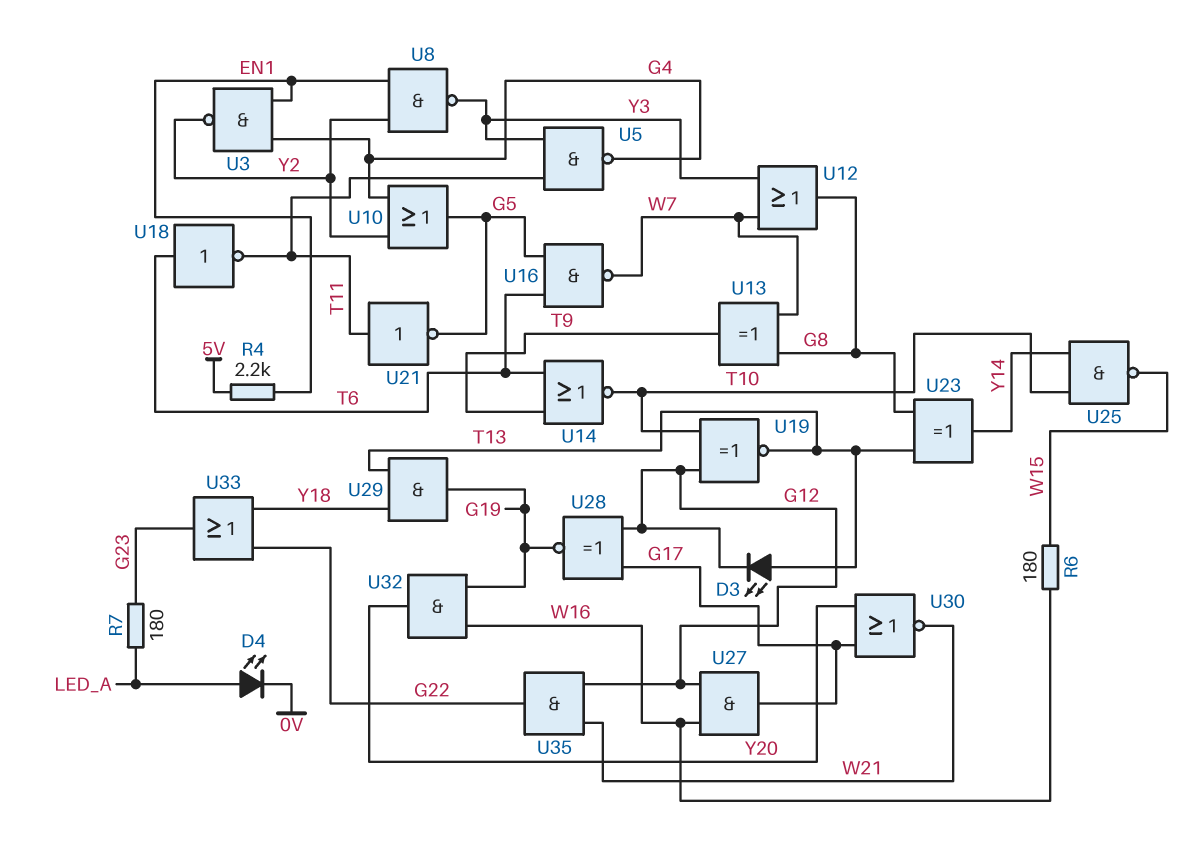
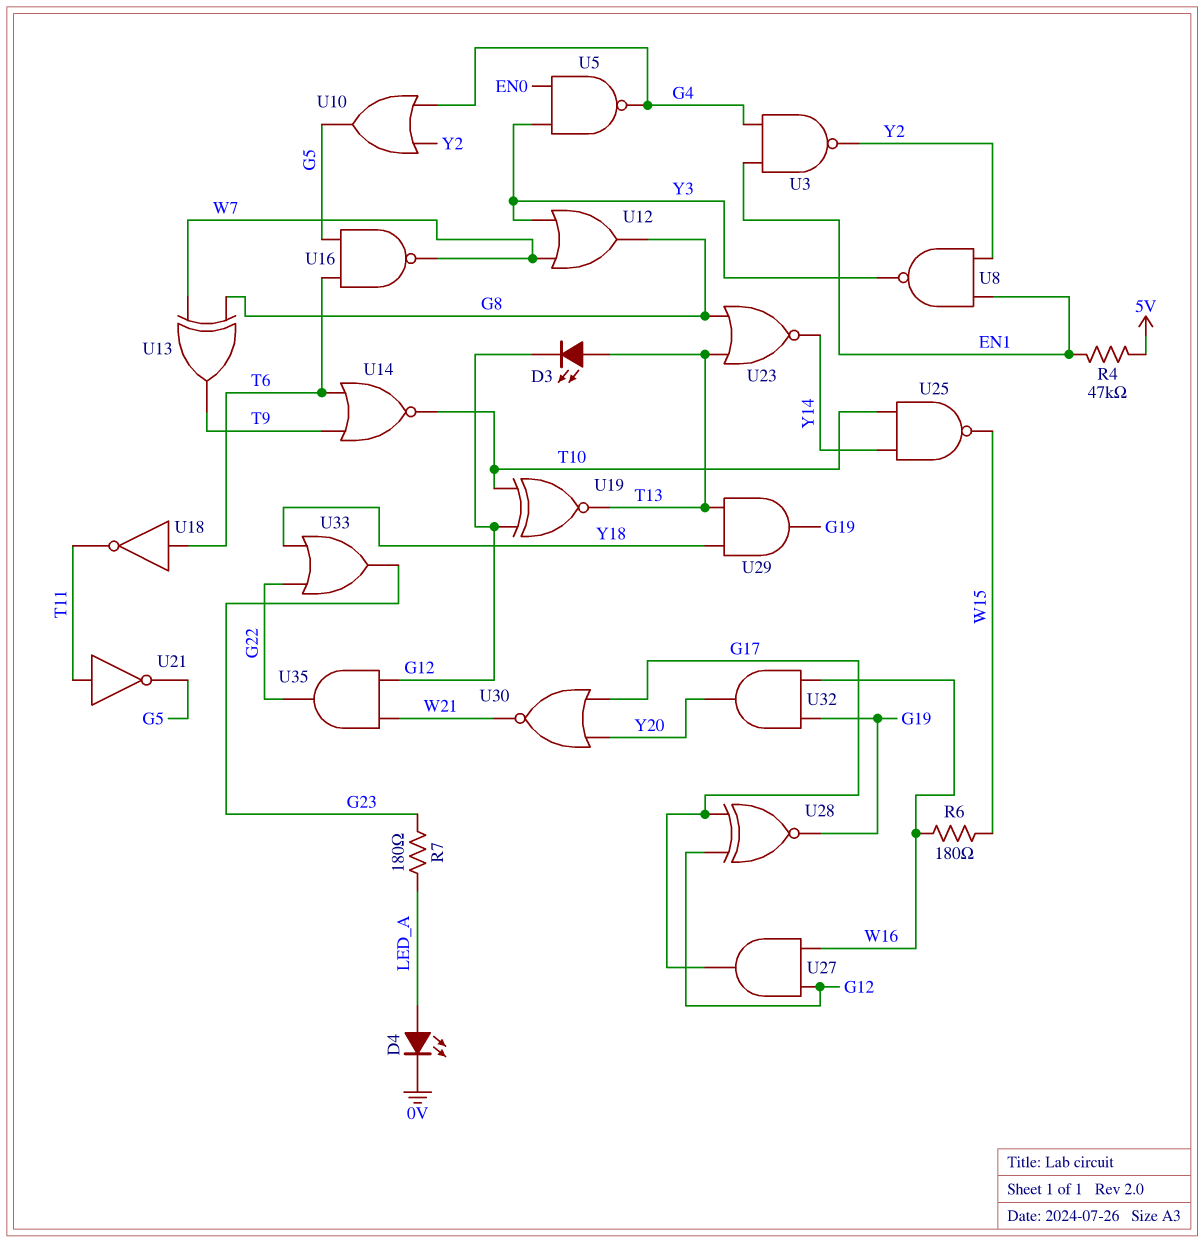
R4: 2.2k (5V, EN1) -> 47k (5V, EN1)
U5: NAND (in T11, in Y3, out G4) -> NAND (in EN0, in Y3, out G4)
U23: XOR (in G8, in T13, out Y14) -> NOR (in G8, in T13, out Y14)

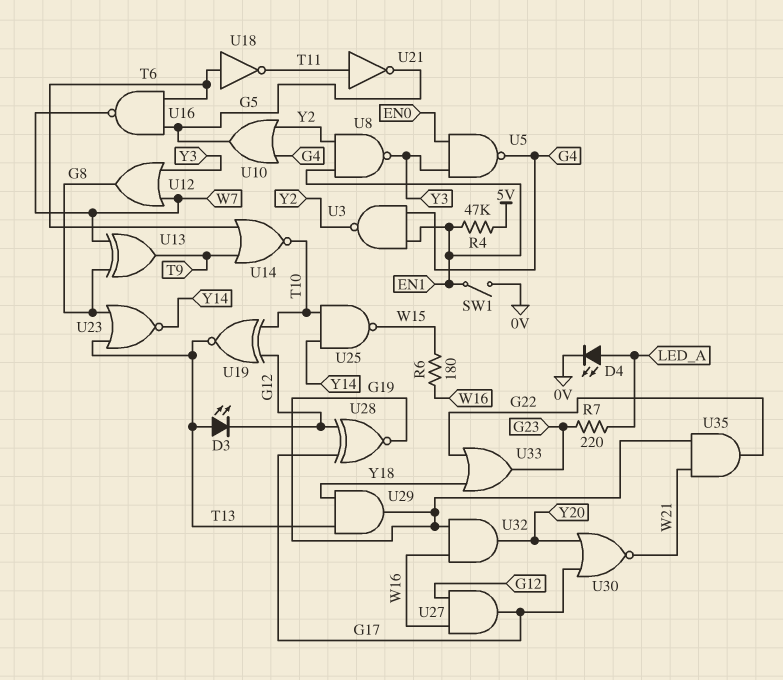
R7: 180 (G23, LED_A) -> 220 (G23, LED_A)
SW1: none -> switch (0V, EN1)
U35: AND (in G12, in W21, out G22) -> AND (in G19, in W21, out G22)

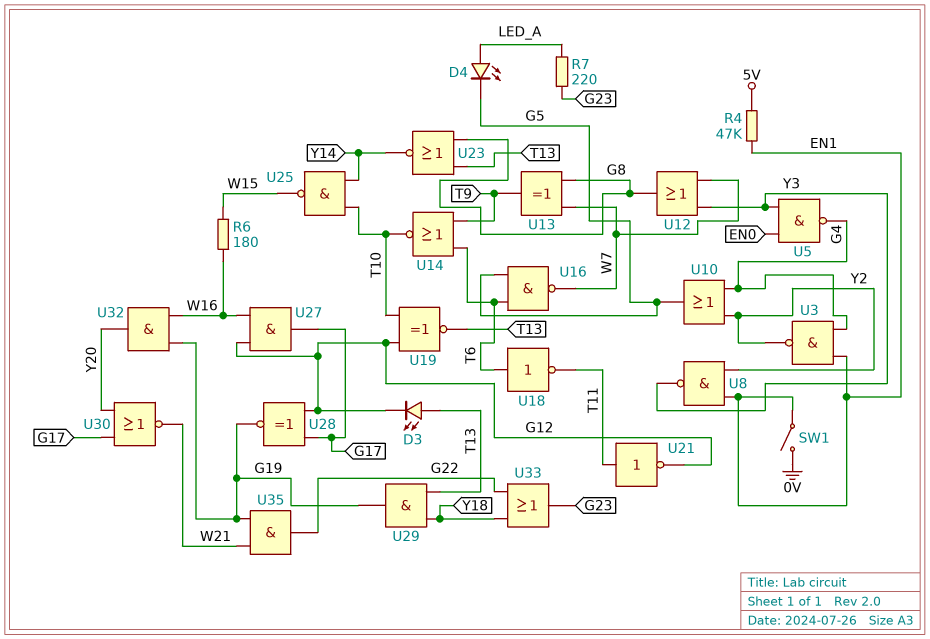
D4: LED (A LED_A, K 0V) -> LED (A LED_A, K G5)
U21: NOT (in T11, out G5) -> NOT (in T11, out G12)

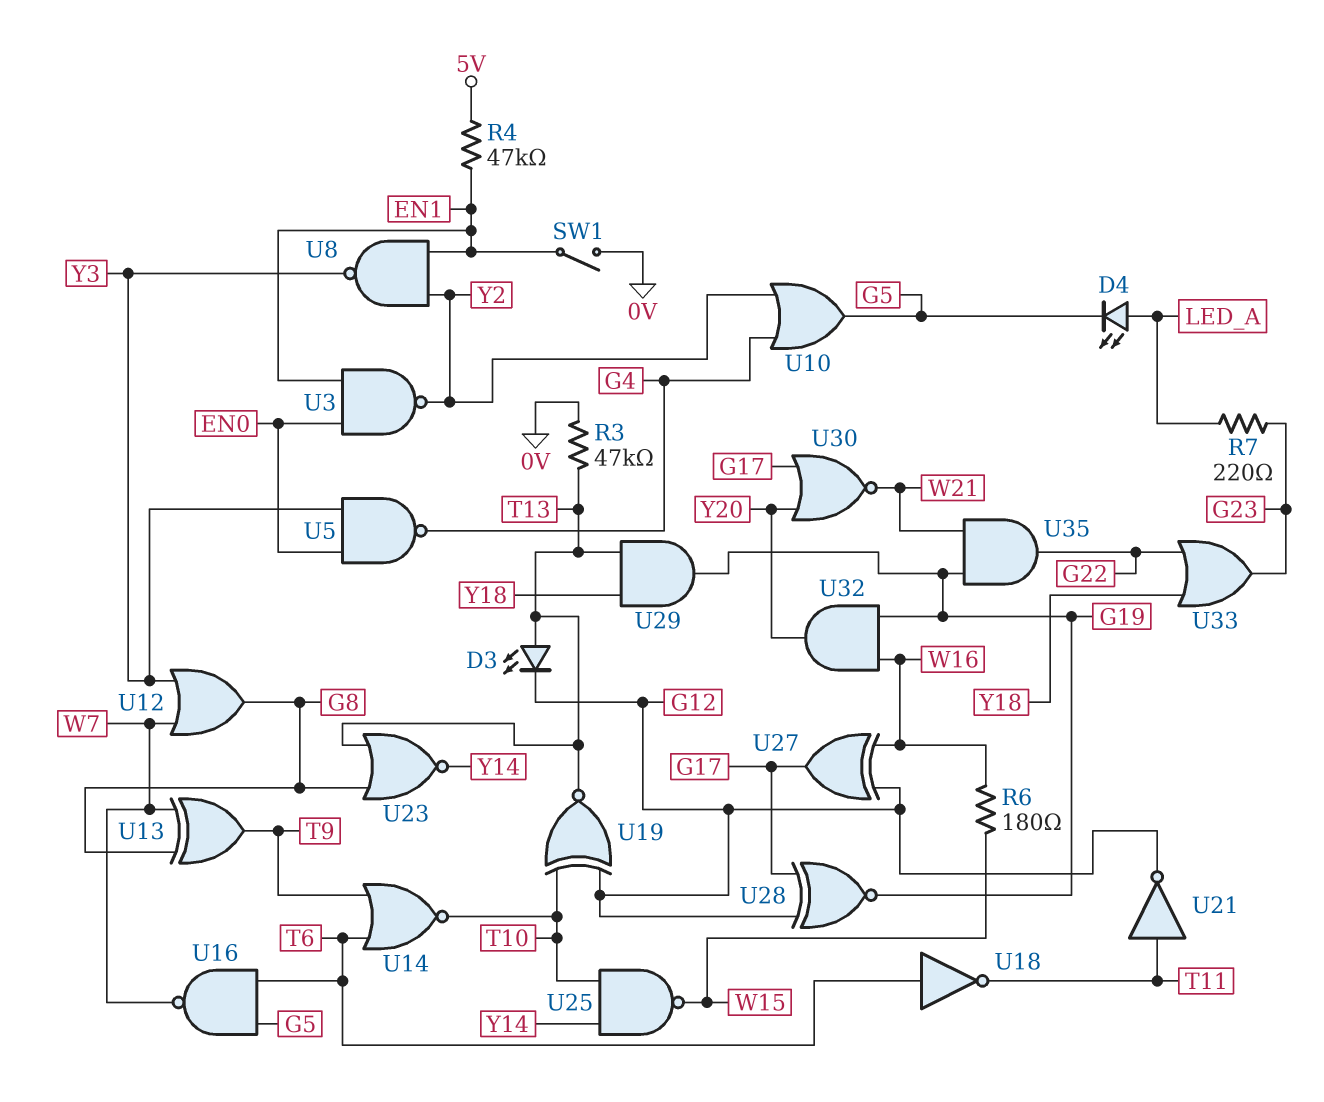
R3: none -> 47k (0V, T13)
U3: NAND (in EN1, in G4, out Y2) -> NAND (in EN0, in EN1, out Y2)
U27: AND (in G12, in W16, out G17) -> XOR (in G12, in W16, out G17)

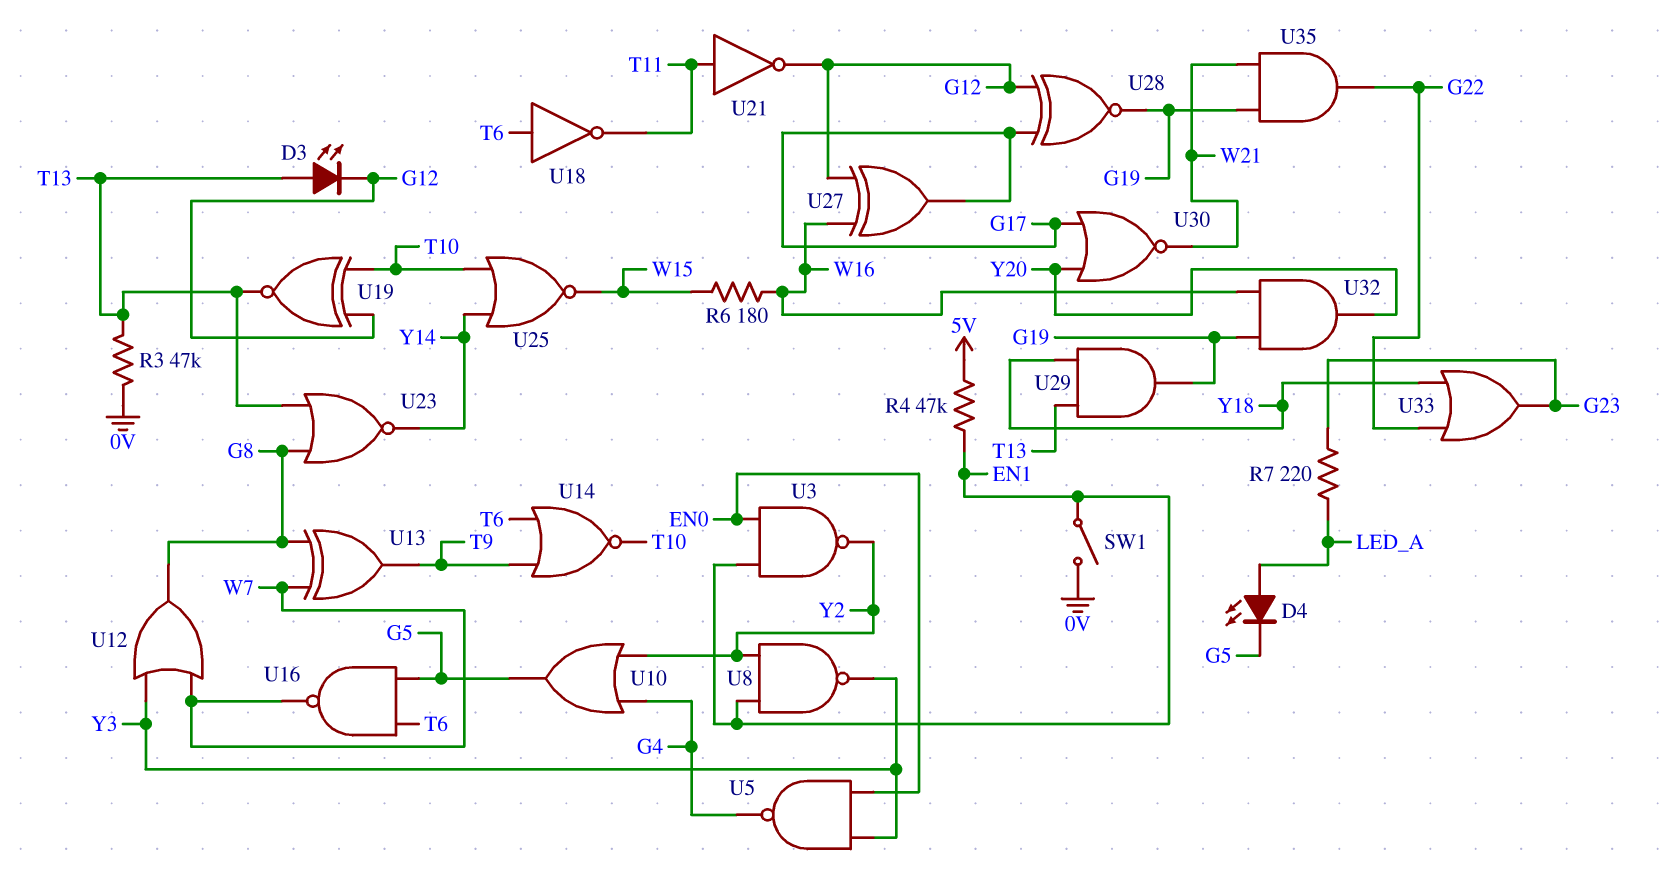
U25: NAND (in T10, in Y14, out W15) -> NOR (in T10, in Y14, out W15)

